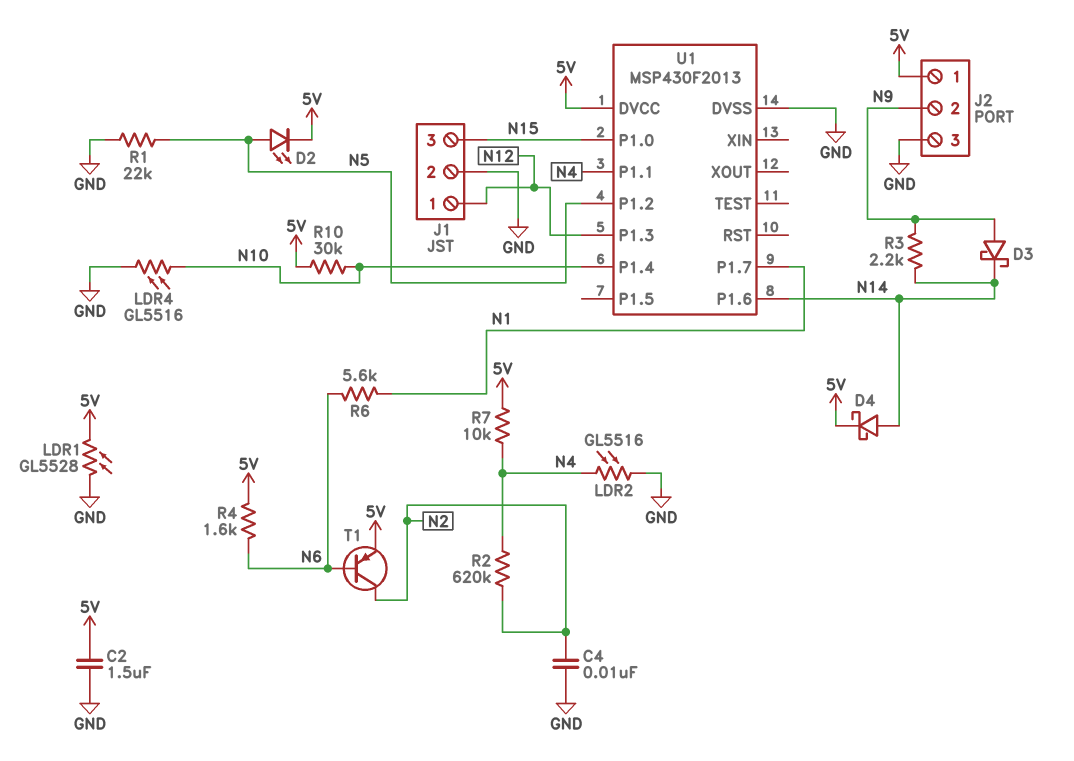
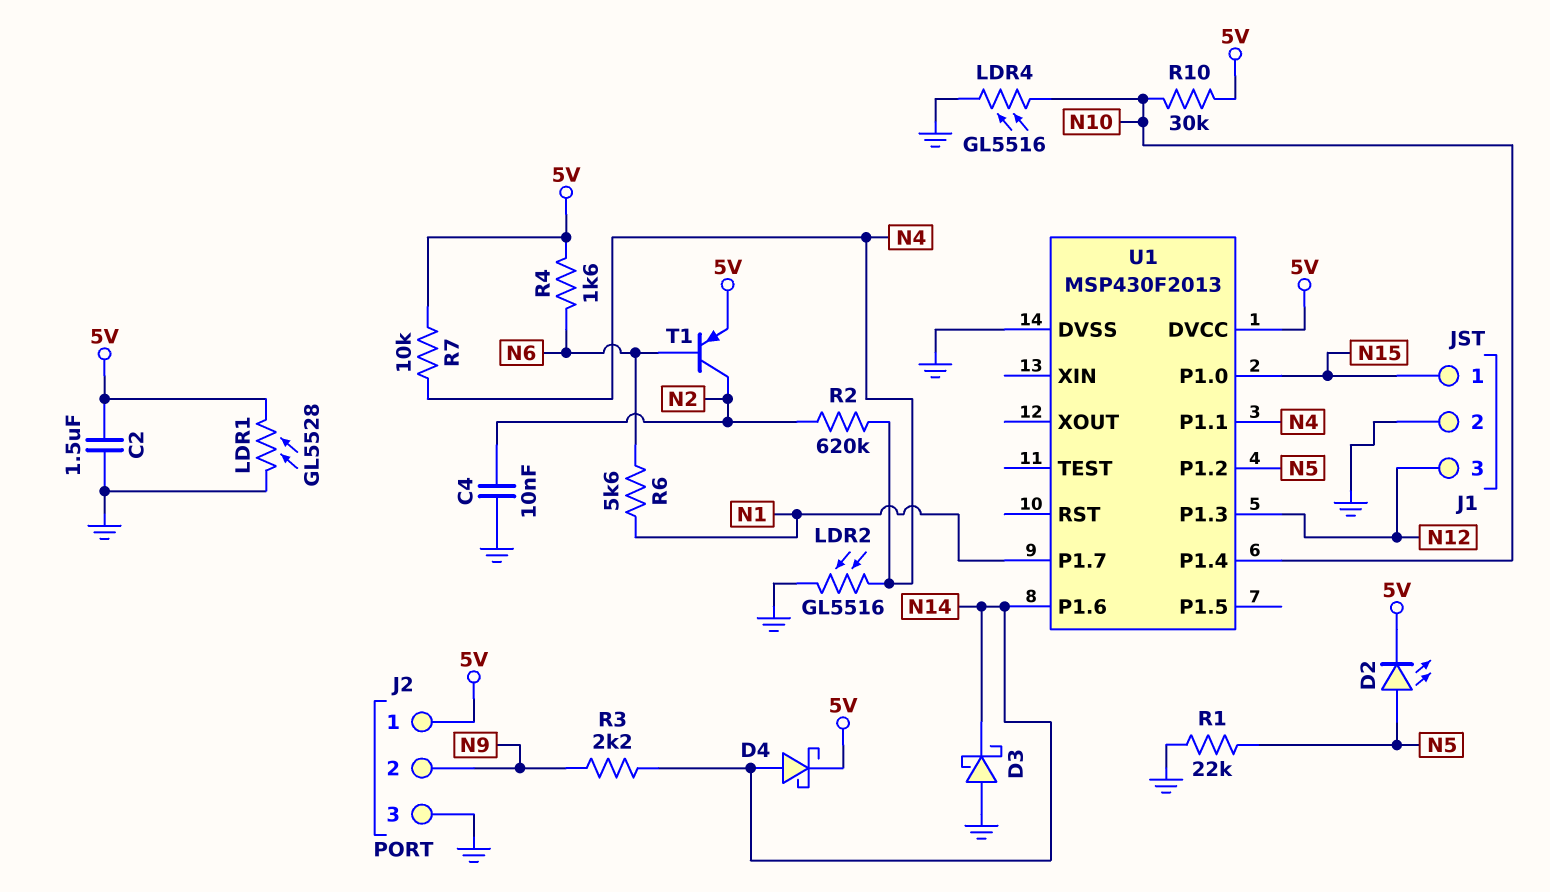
D3: schottky (A N9, K N14) -> schottky (A GND, K N14)
J1 pin 1: N12 -> N15
J1 pin 3: N15 -> N12

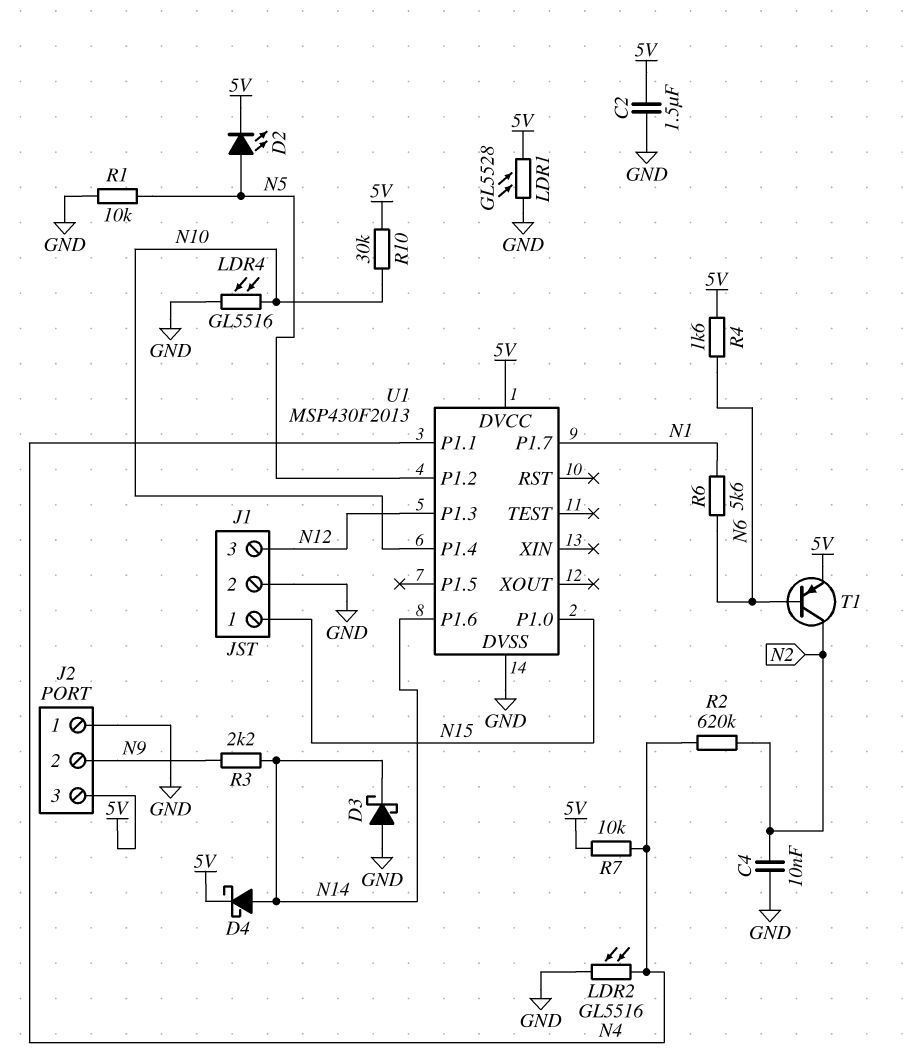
J2 pin 1: 5V -> GND
J2 pin 3: GND -> 5V
R1: 22k (GND, N5) -> 10k (GND, N5)

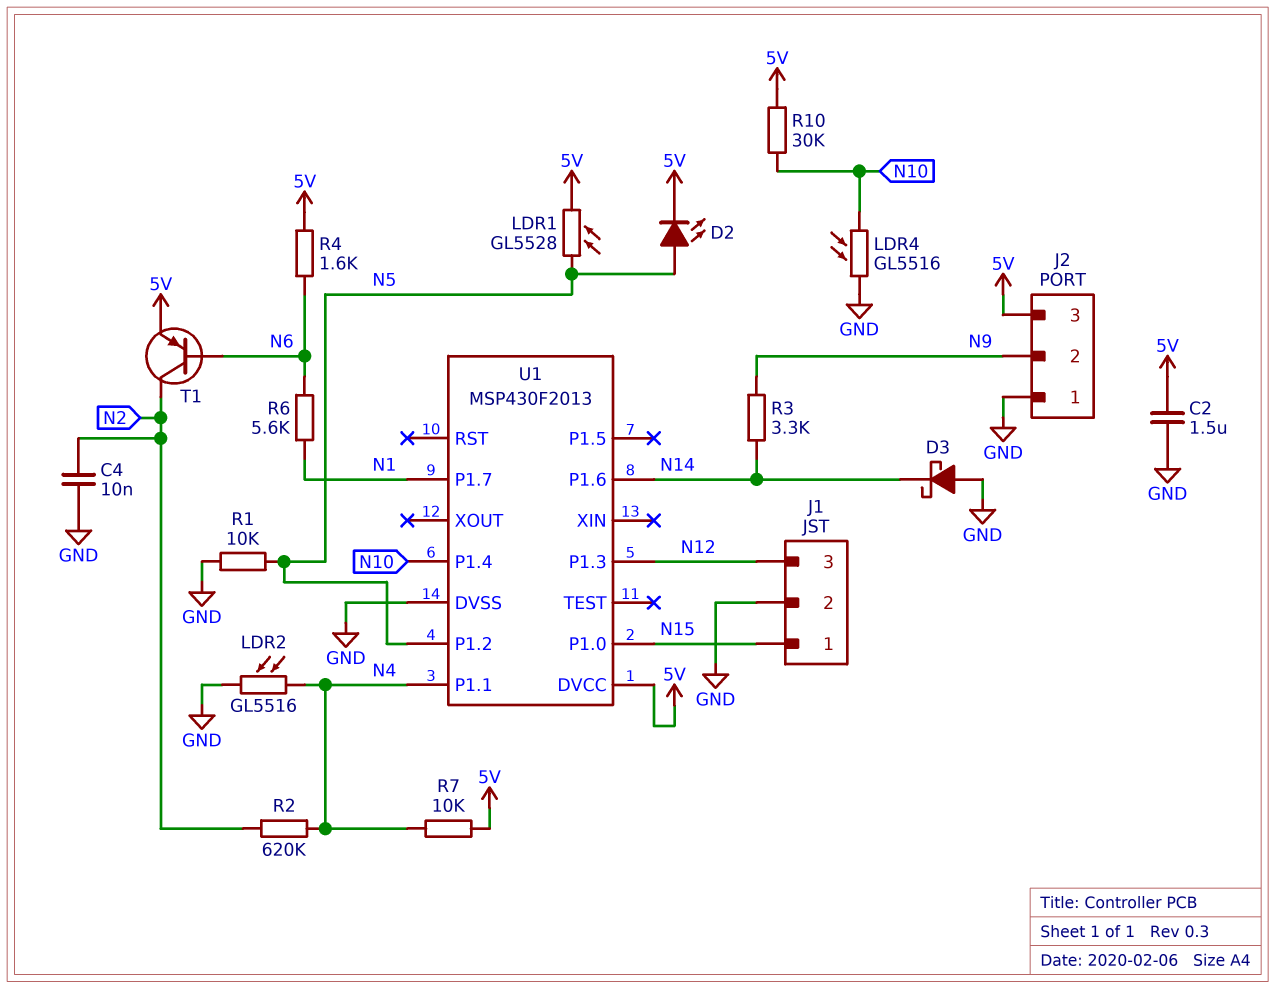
D4: schottky (A N14, K 5V) -> none
LDR1: GL5528 (5V, GND) -> GL5528 (5V, N5)
R3: 2.2k (N9, N14) -> 3.3k (N9, N14)

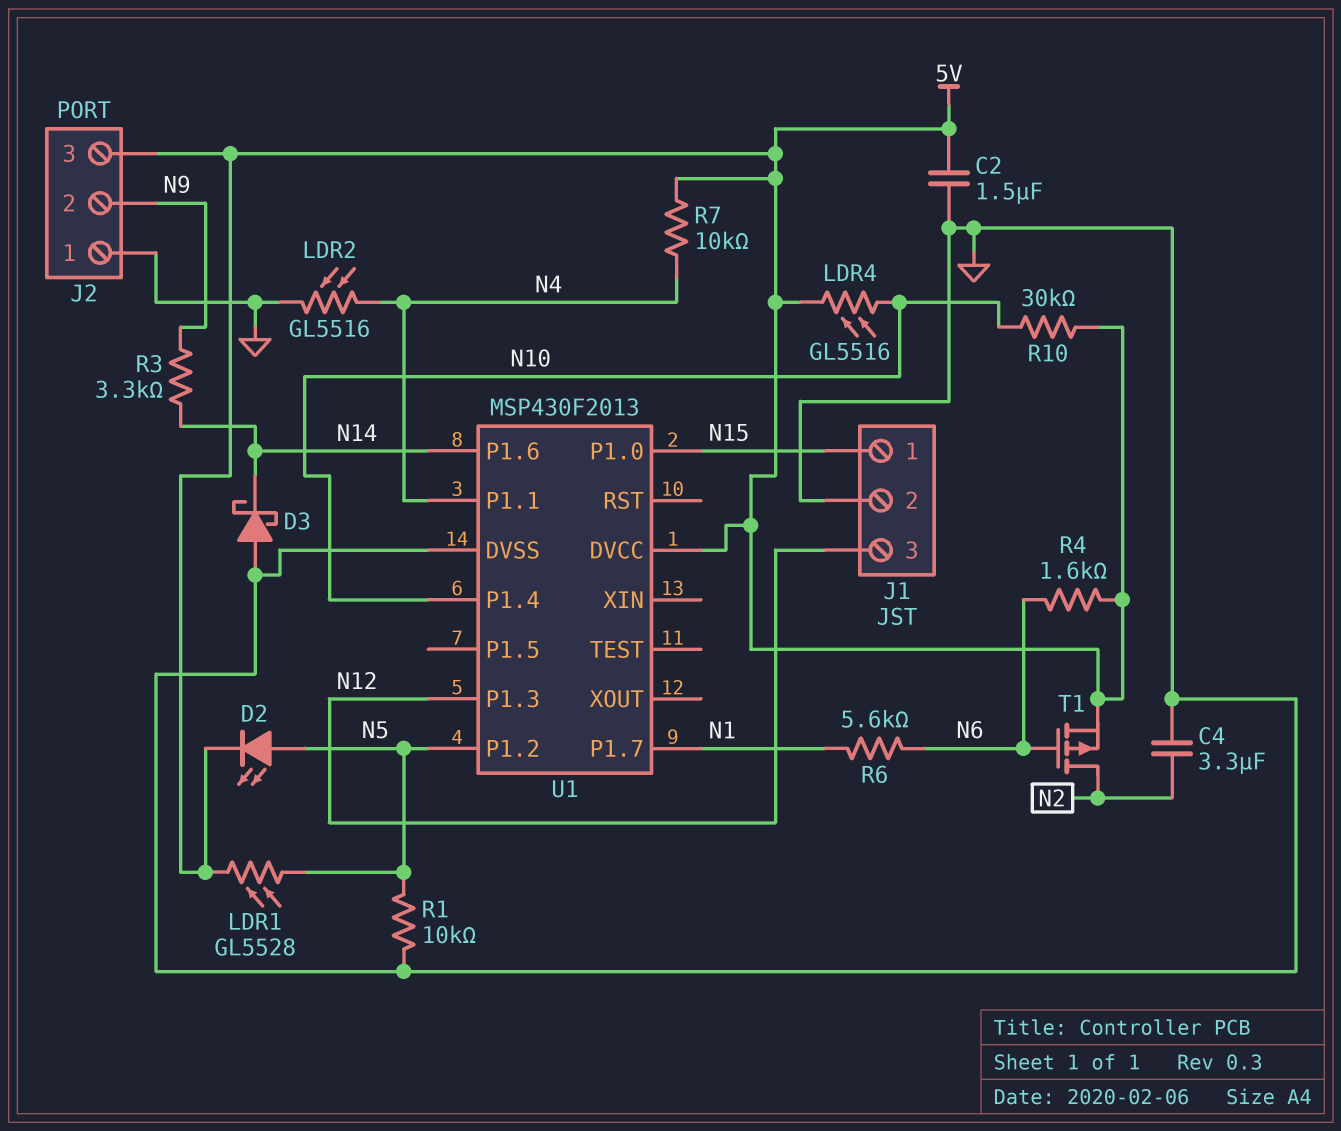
C4: 10nF (GND, N2) -> 3.3uF (GND, N2)
LDR4: GL5516 (GND, N10) -> GL5516 (5V, N10)
R2: 620k (N2, N4) -> none
T1: PNP (B N6, C N2, E 5V) -> PMOS (G N6, D N2, S 5V)

